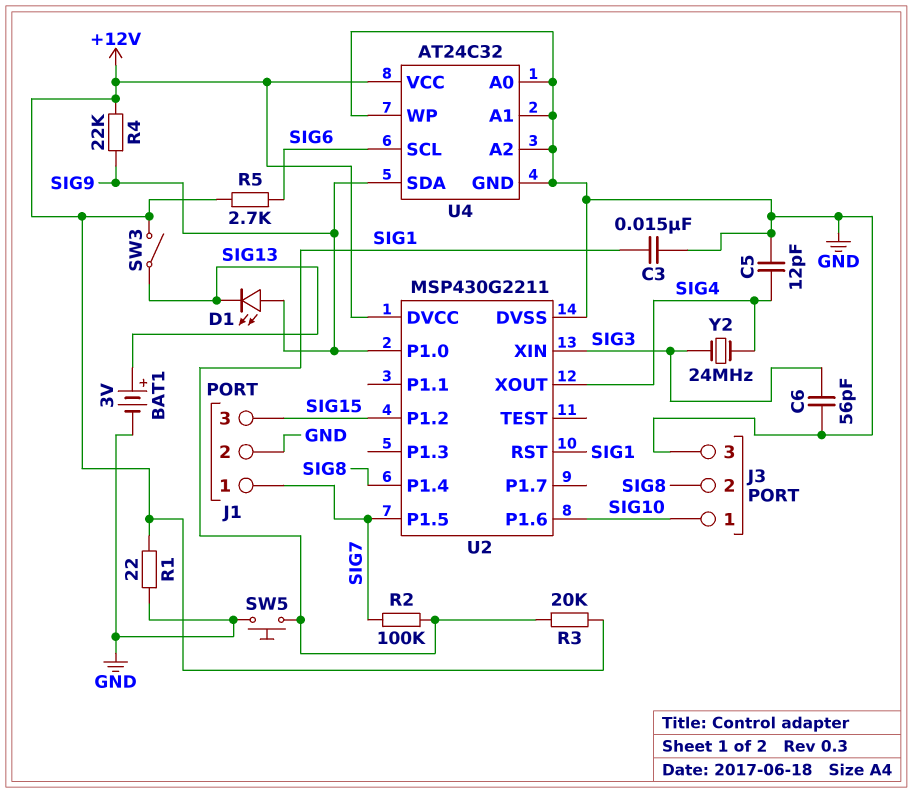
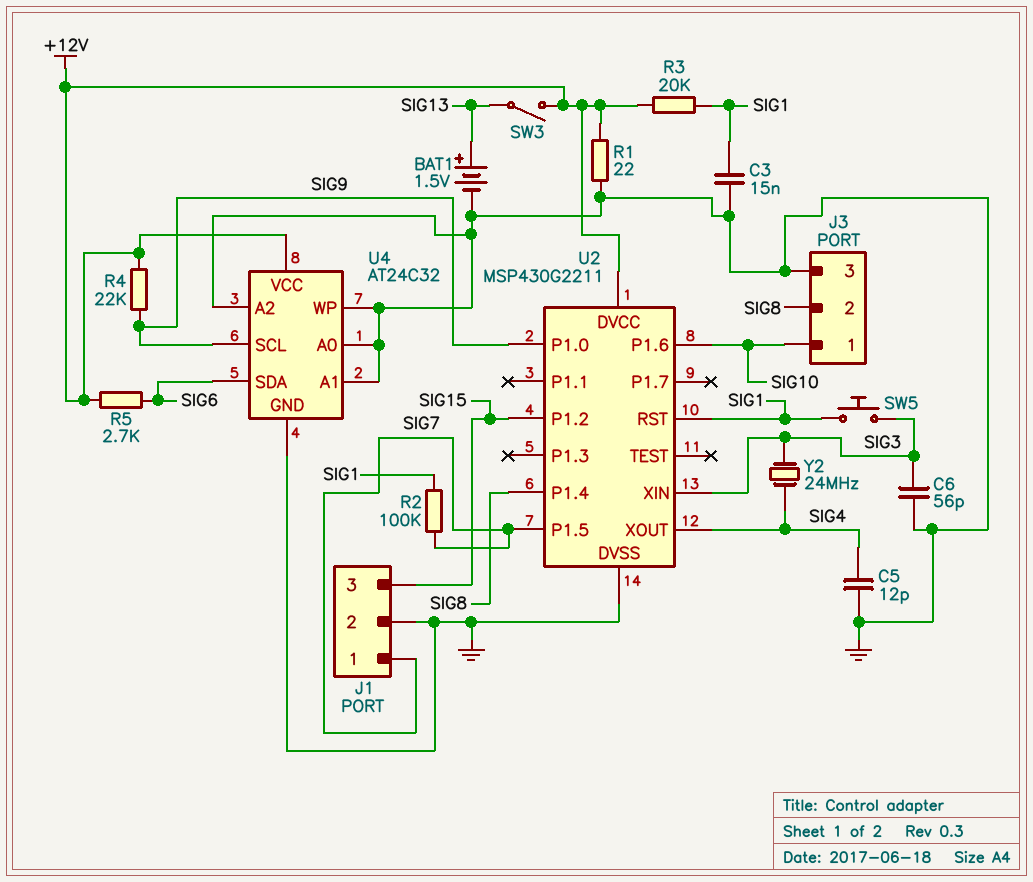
BAT1: 3V (plus SIG13, minus GND) -> 1.5V (plus SIG13, minus GND)
D1: LED (A SIG9, K SIG13) -> none
SW5: button (GND, SIG1) -> button (SIG1, SIG3)
U4 pin SCL: SIG6 -> SIG9
U4 pin SDA: SIG9 -> SIG6

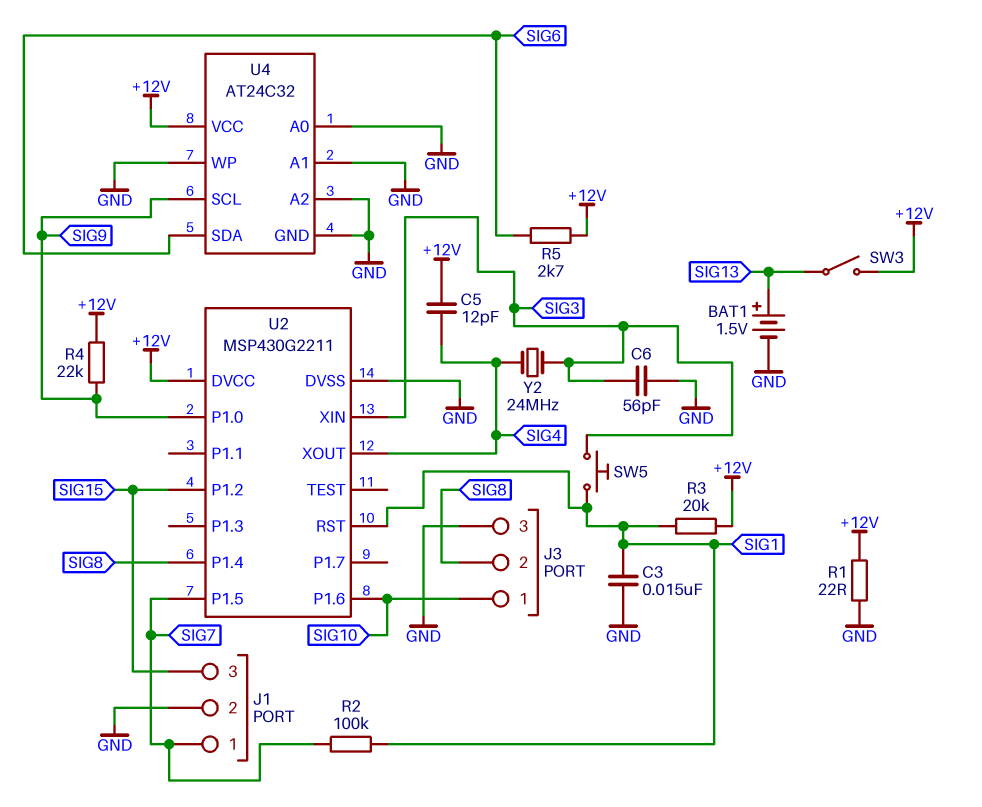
C5: 12pF (GND, SIG4) -> 12pF (+12V, SIG4)

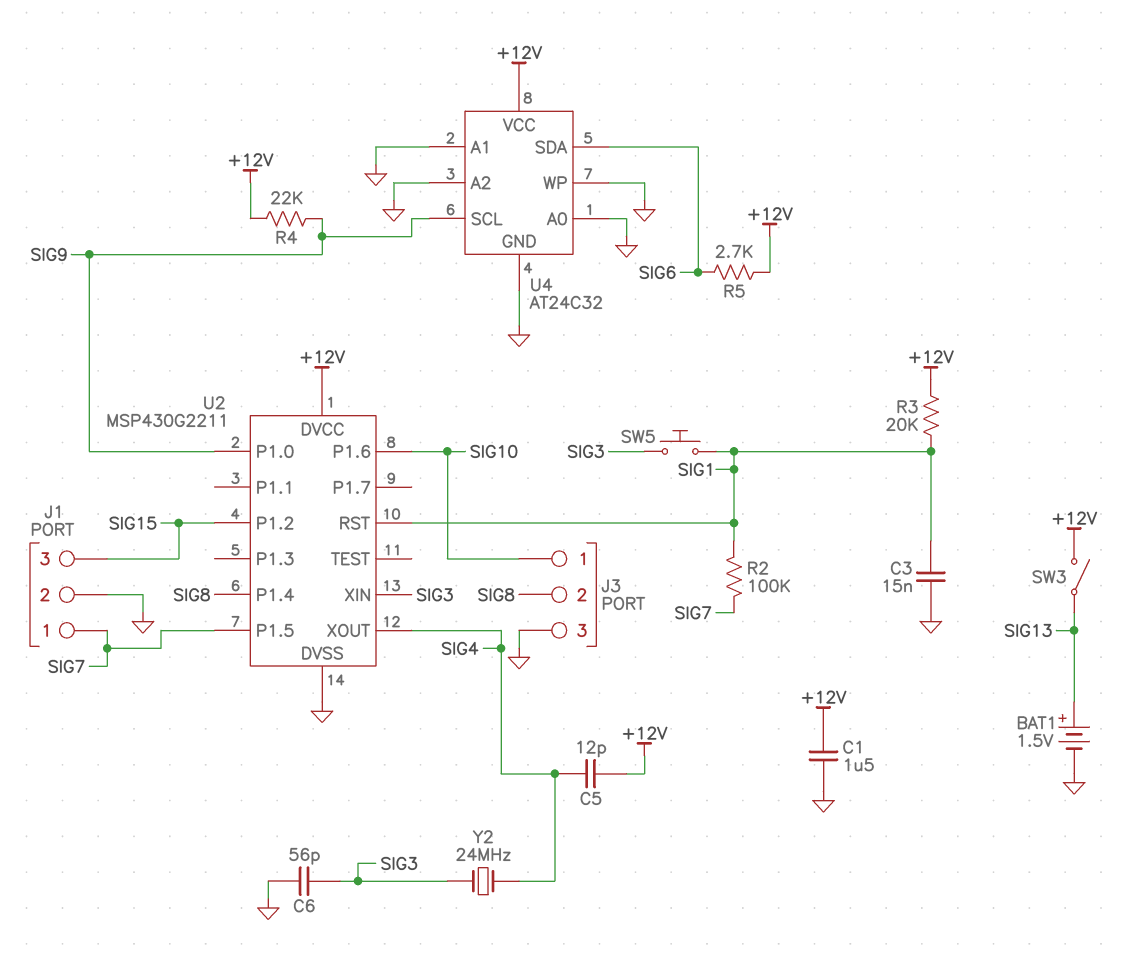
C1: none -> 1.5uF (+12V, GND)
R1: 22 (+12V, GND) -> none

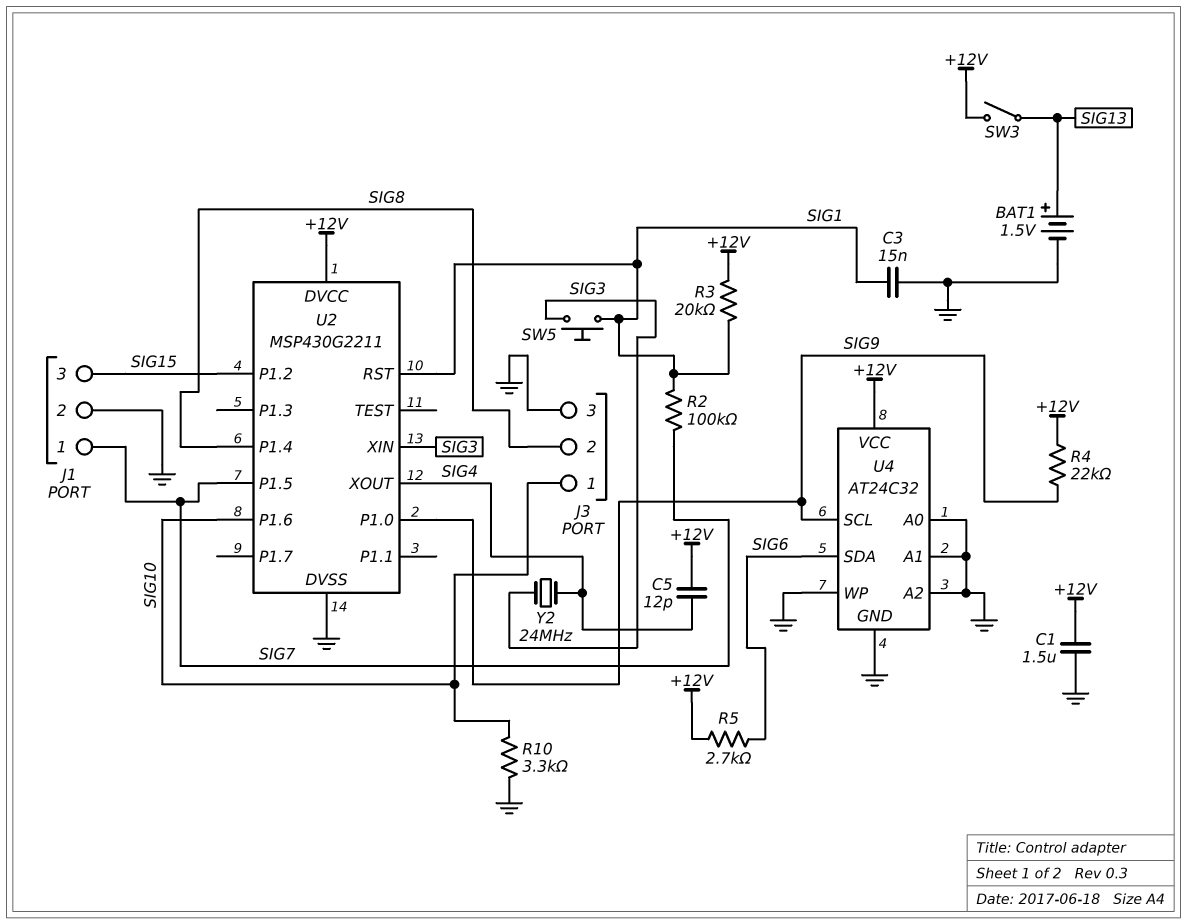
C6: 56pF (GND, SIG3) -> none
R10: none -> 3.3k (GND, SIG10)

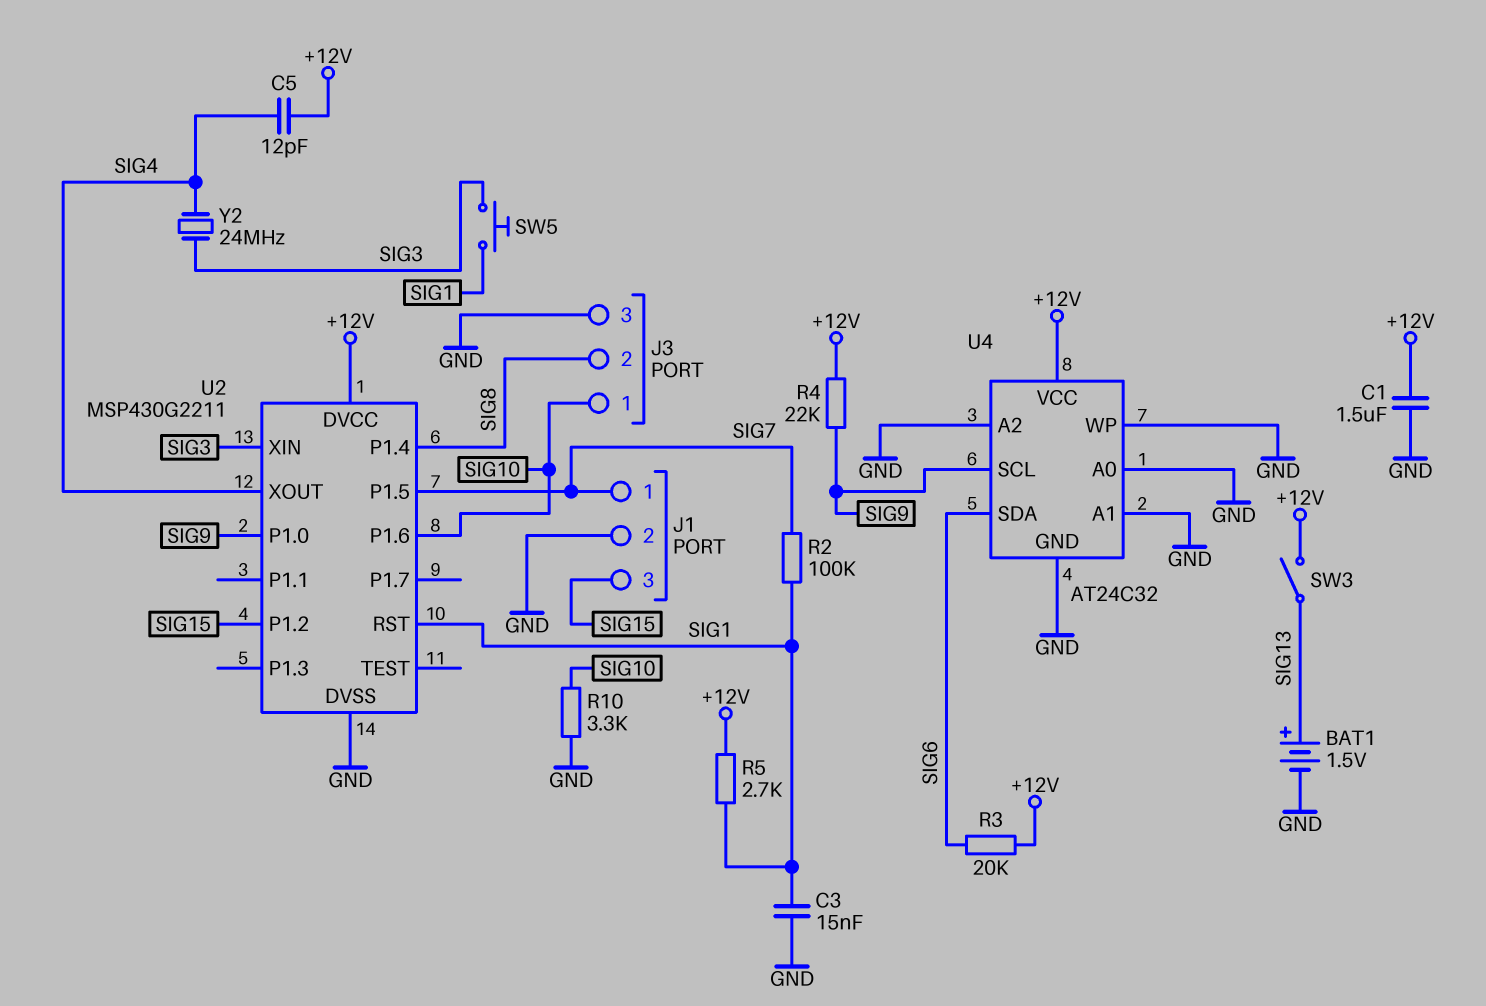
R3: 20k (+12V, SIG1) -> 20k (+12V, SIG6)
R5: 2.7k (+12V, SIG6) -> 2.7k (+12V, SIG1)

